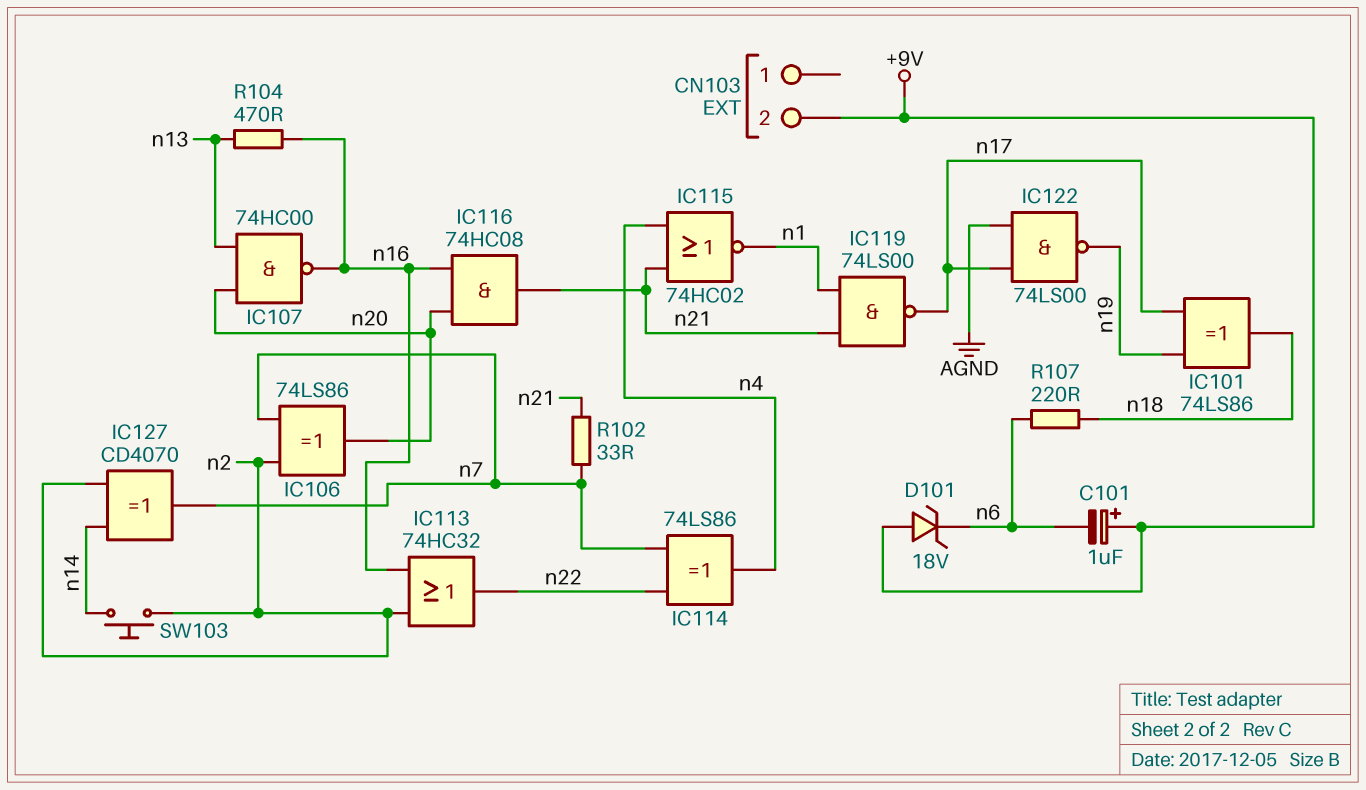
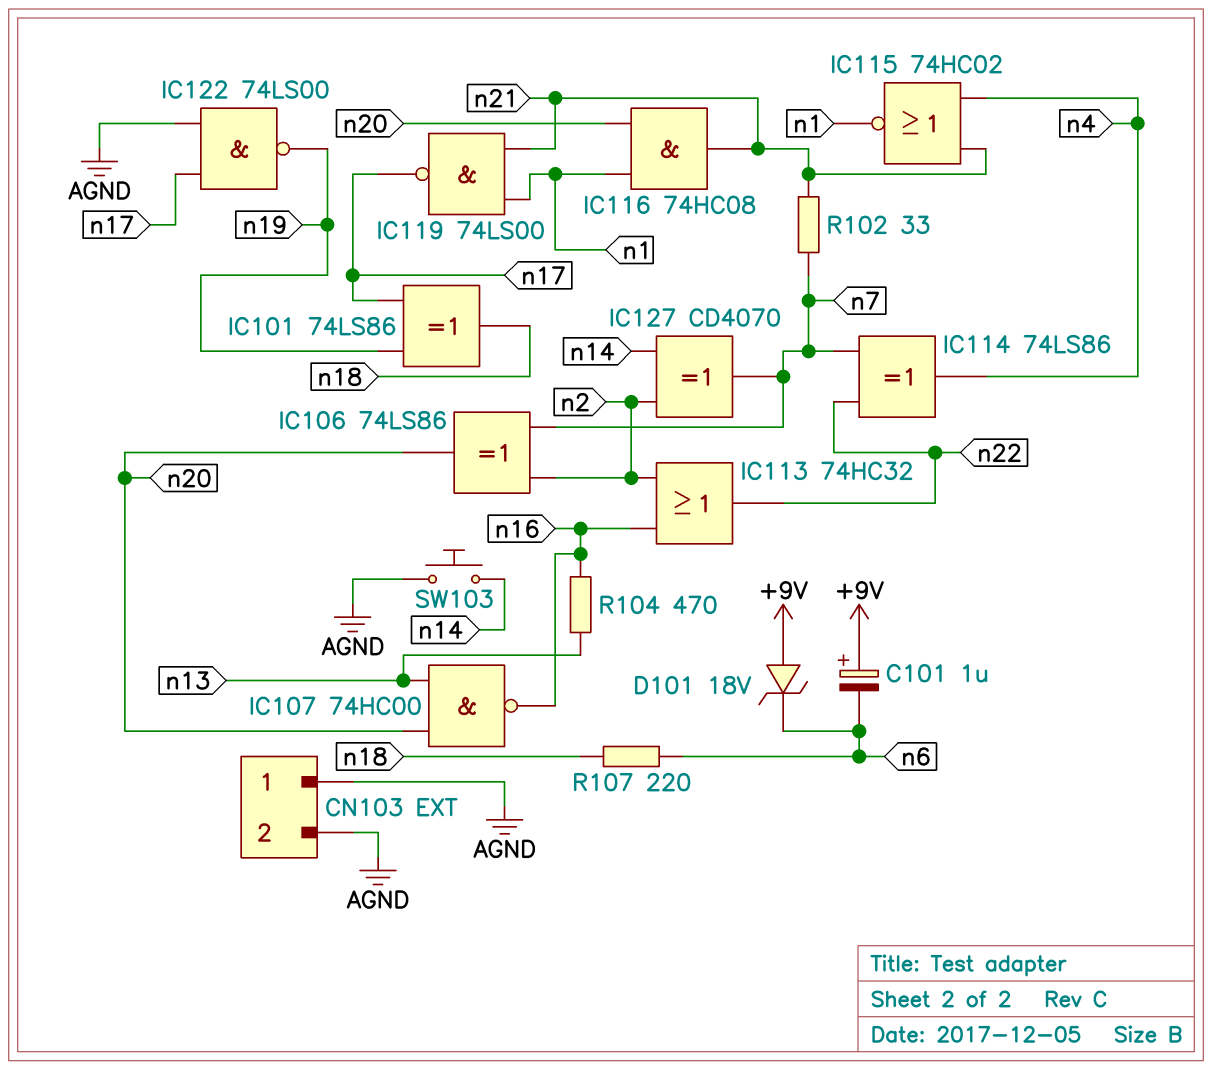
CN103 pin 1: none -> AGND
CN103 pin 2: +9V -> AGND
IC116: AND 74HC08 (in n16, in n20, out n21) -> AND 74HC08 (in n1, in n20, out n21)
SW103: button (n2, n14) -> button (AGND, n14)

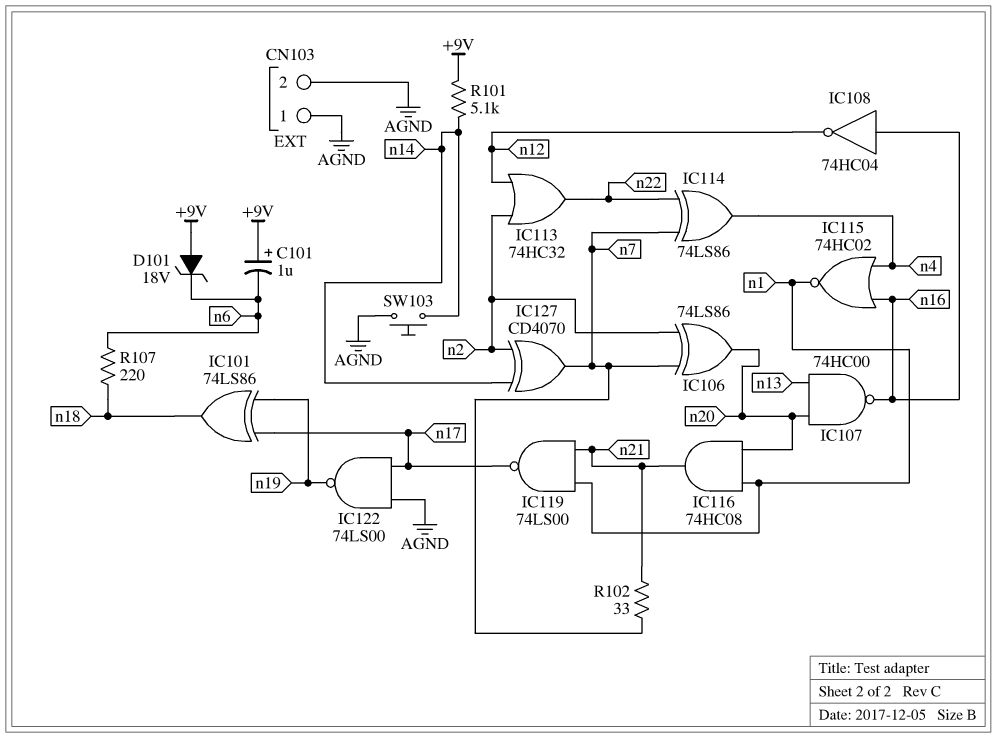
IC108: none -> NOT 74HC04 (in n16, out n12)
IC113: OR 74HC32 (in n2, in n16, out n22) -> OR 74HC32 (in n2, in n12, out n22)
IC115: NOR 74HC02 (in n4, in n21, out n1) -> NOR 74HC02 (in n4, in n16, out n1)
R101: none -> 5.1k (+9V, n14)
R104: 470 (n13, n16) -> none

